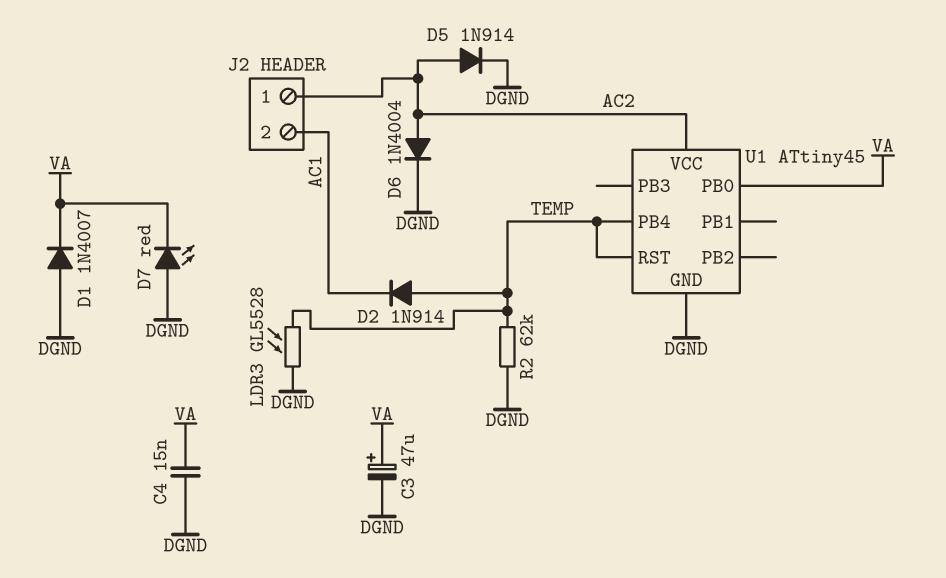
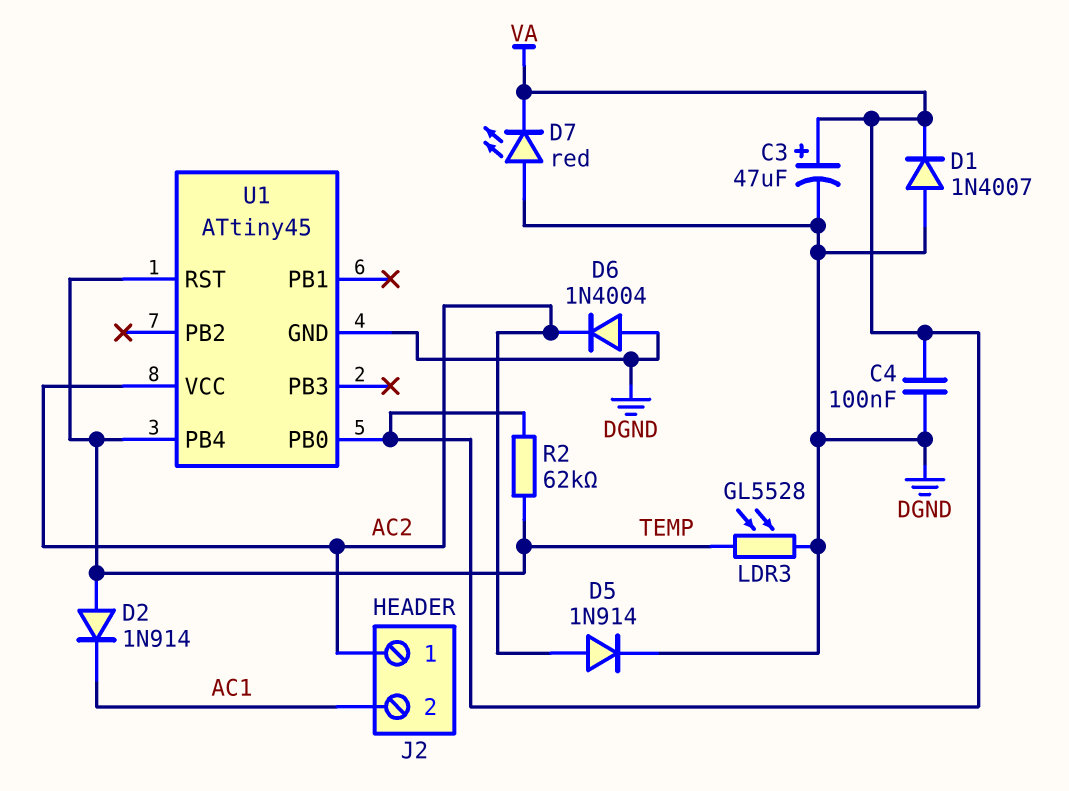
C4: 15nF (DGND, VA) -> 100nF (DGND, VA)
D6: diode 1N4004 (A AC2, K DGND) -> diode 1N4004 (A DGND, K AC2)
R2: 62k (DGND, TEMP) -> 62k (TEMP, VA)

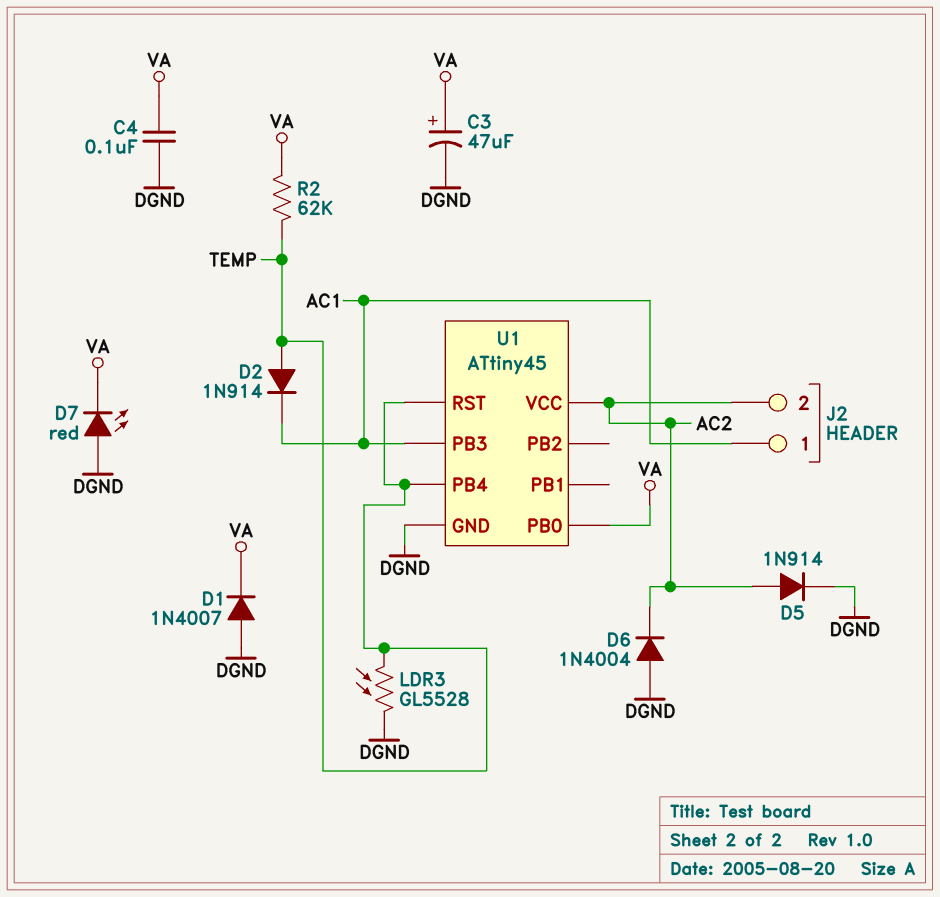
J2 pin 1: AC2 -> AC1
J2 pin 2: AC1 -> AC2
U1 pin PB3: none -> AC1

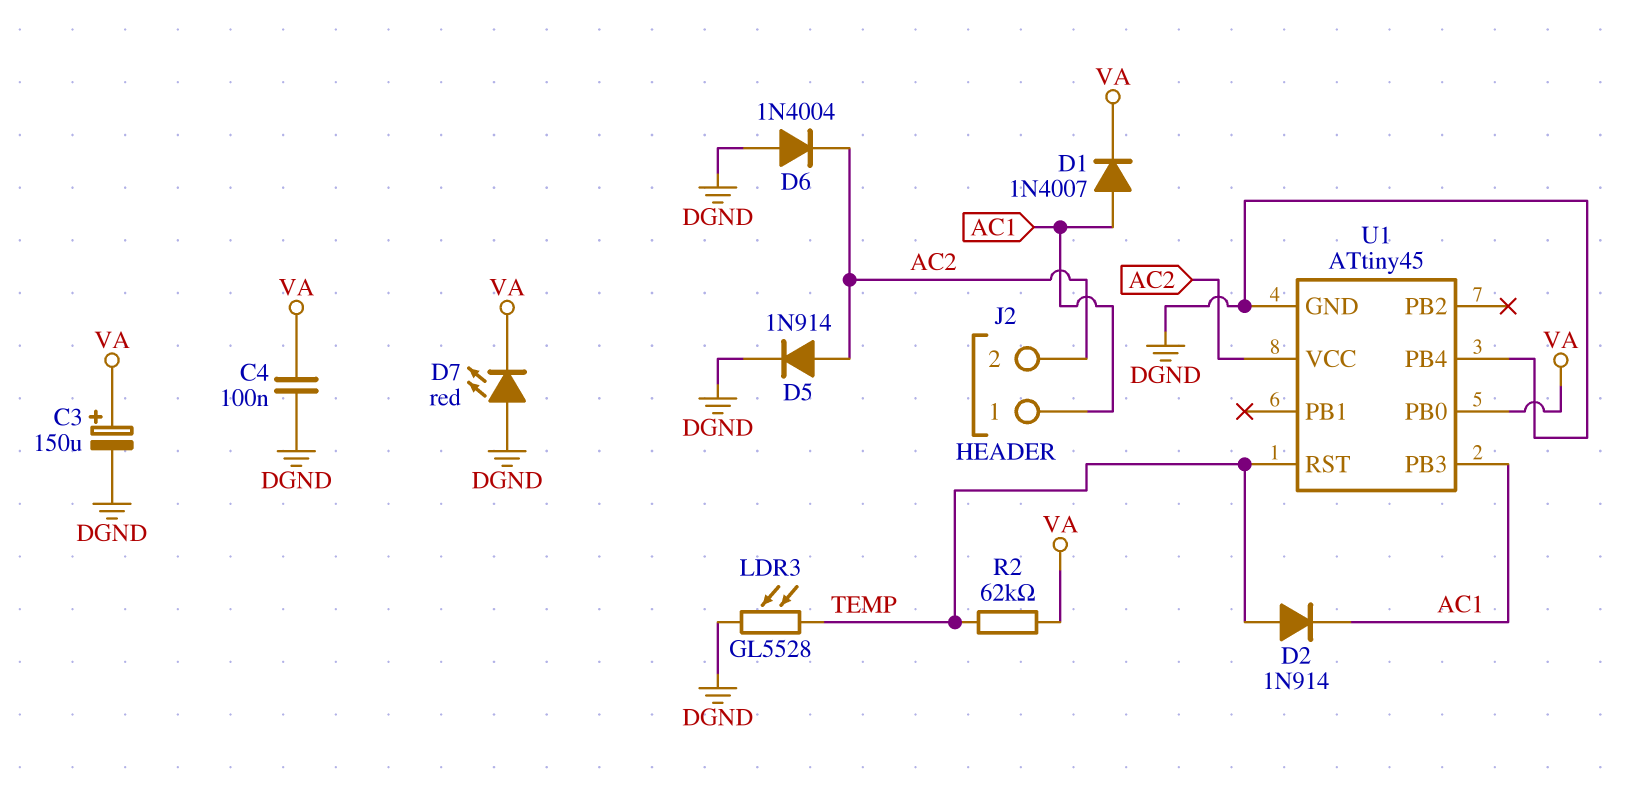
C3: 47uF (plus VA, minus DGND) -> 150uF (plus VA, minus DGND)
D1: diode 1N4007 (A DGND, K VA) -> diode 1N4007 (A AC1, K VA)
U1 pin PB4: TEMP -> DGND

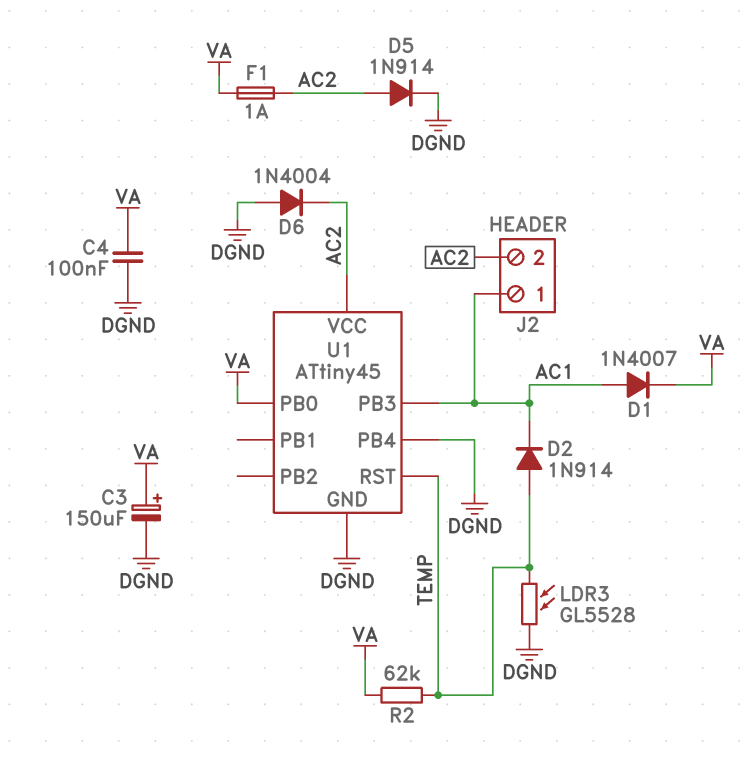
D7: LED red (A DGND, K VA) -> none
F1: none -> 1A (AC2, VA)

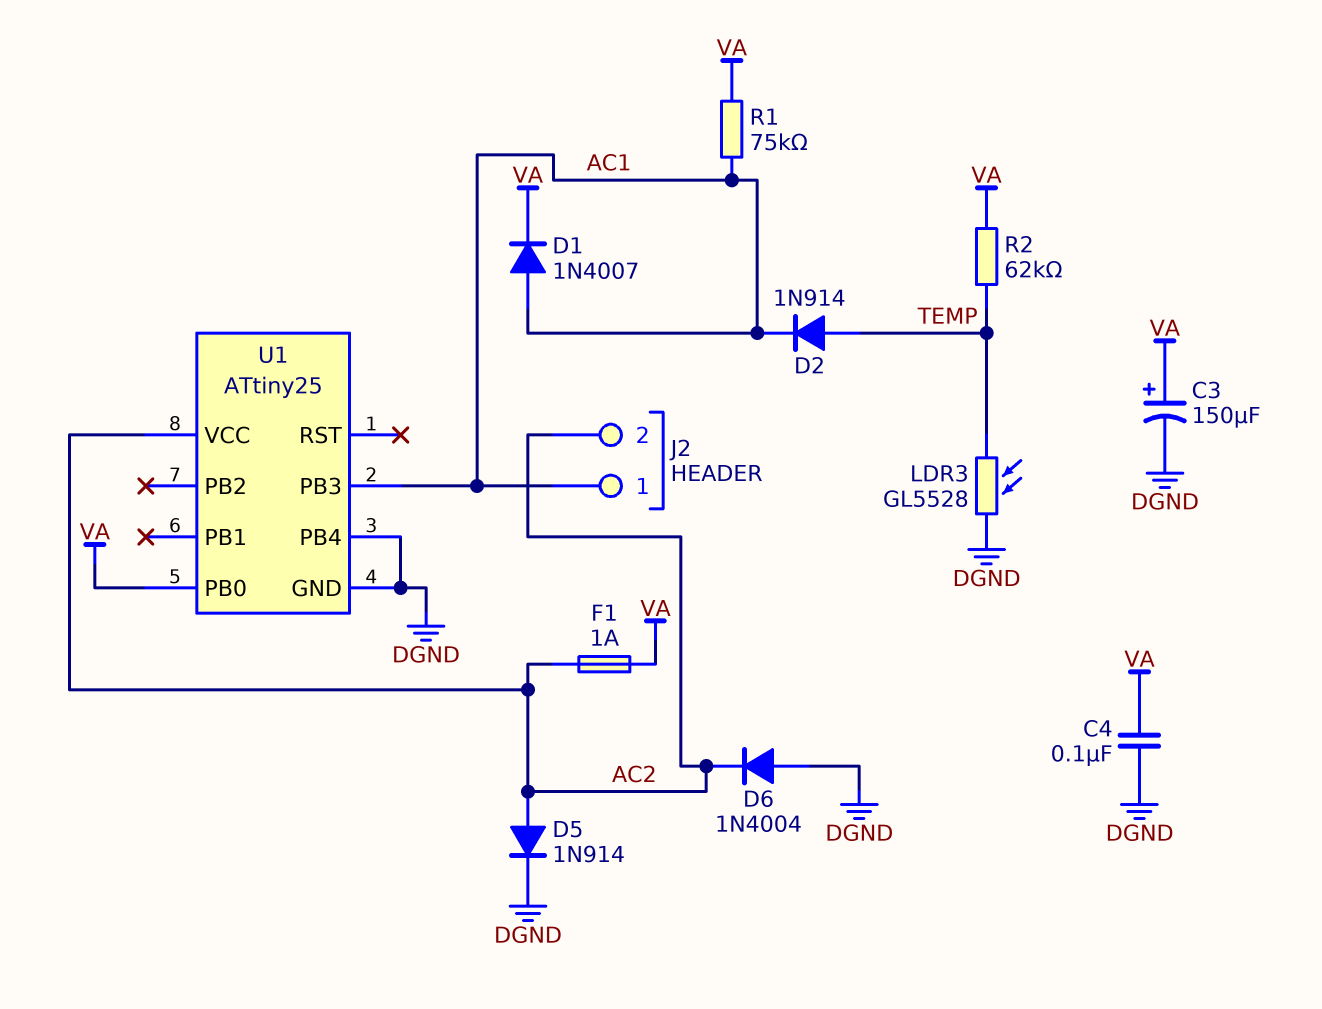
R1: none -> 75k (AC1, VA)
U1: ATtiny45 -> ATtiny25
U1 pin RST: TEMP -> none

